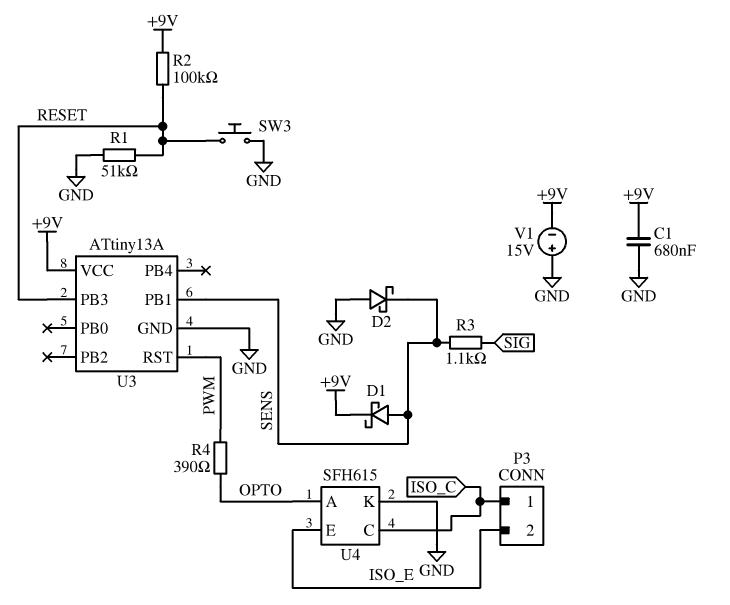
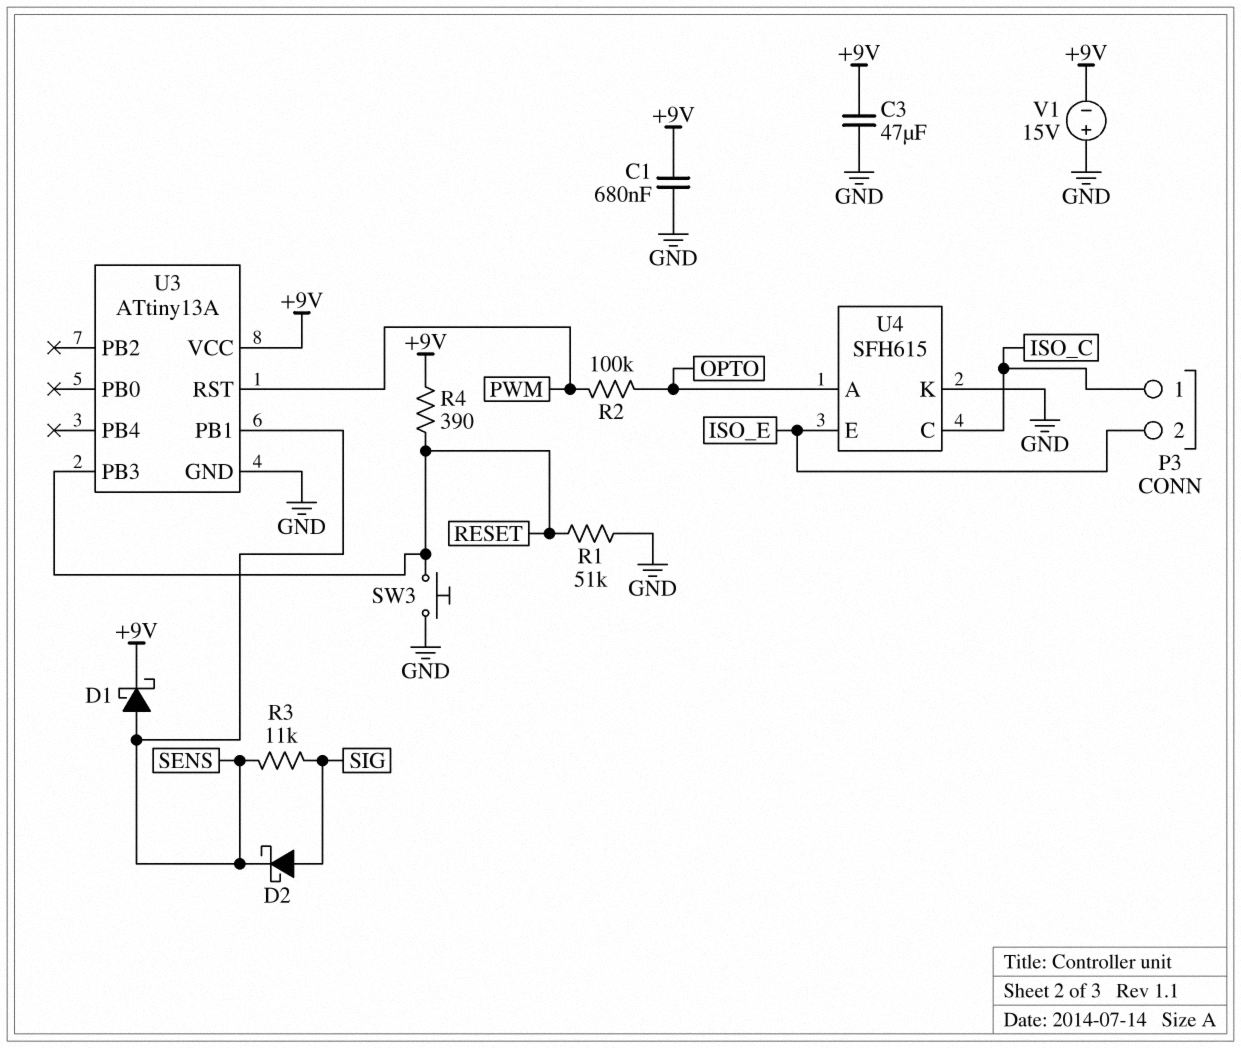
C3: none -> 47uF (+9V, GND)
D2: schottky (A GND, K SENS) -> schottky (A SIG, K SENS)
R2: 100k (+9V, RESET) -> 100k (OPTO, PWM)
R3: 1.1k (SENS, SIG) -> 11k (SENS, SIG)
R4: 390 (OPTO, PWM) -> 390 (+9V, RESET)

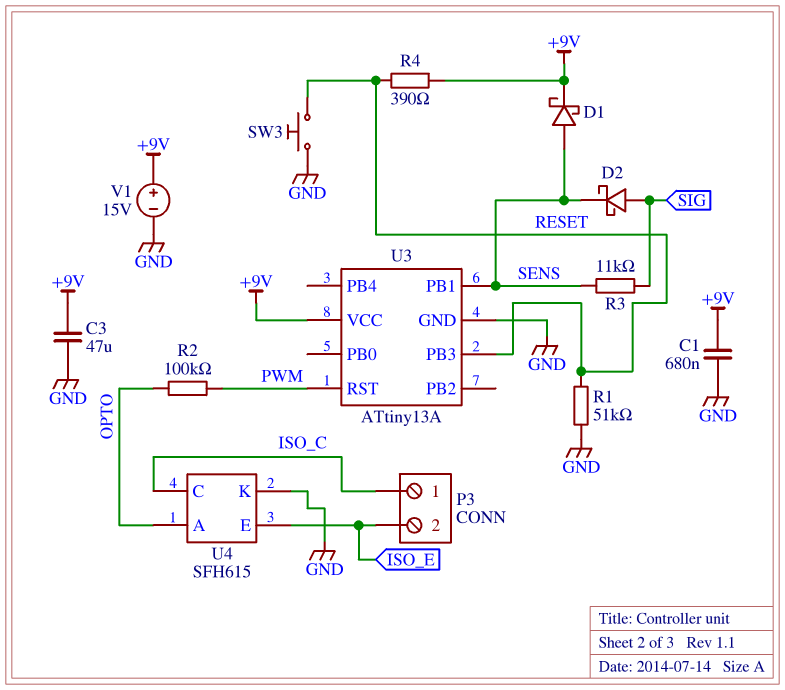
V1: 15V (plus GND, minus +9V) -> 15V (plus +9V, minus GND)

